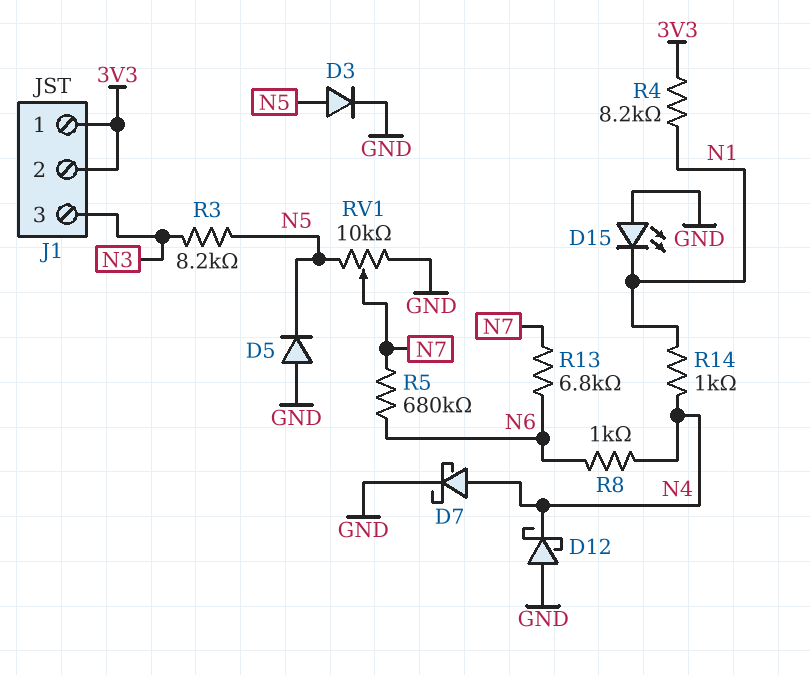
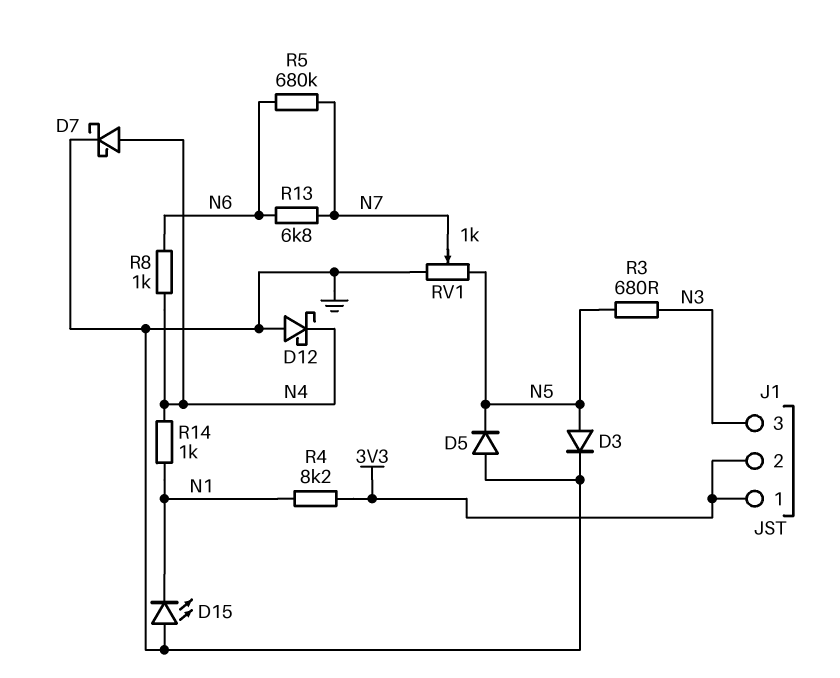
R3: 8.2k (N3, N5) -> 680 (N3, N5)
RV1: 10k (GND, N5, wiper N7) -> 1k (GND, N5, wiper N7)

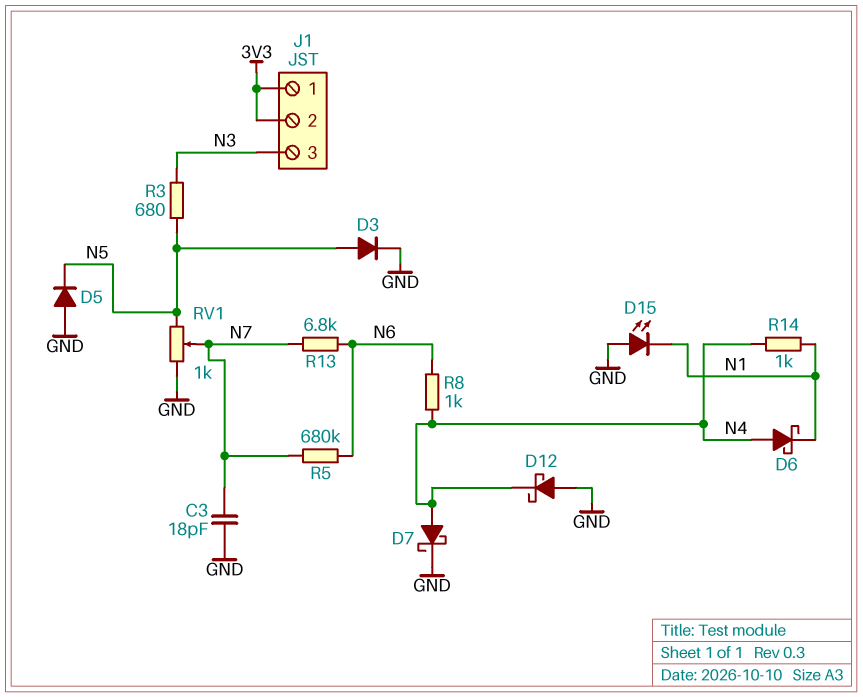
C3: none -> 18pF (GND, N7)
D6: none -> schottky (A N4, K N1)
R4: 8.2k (3V3, N1) -> none

